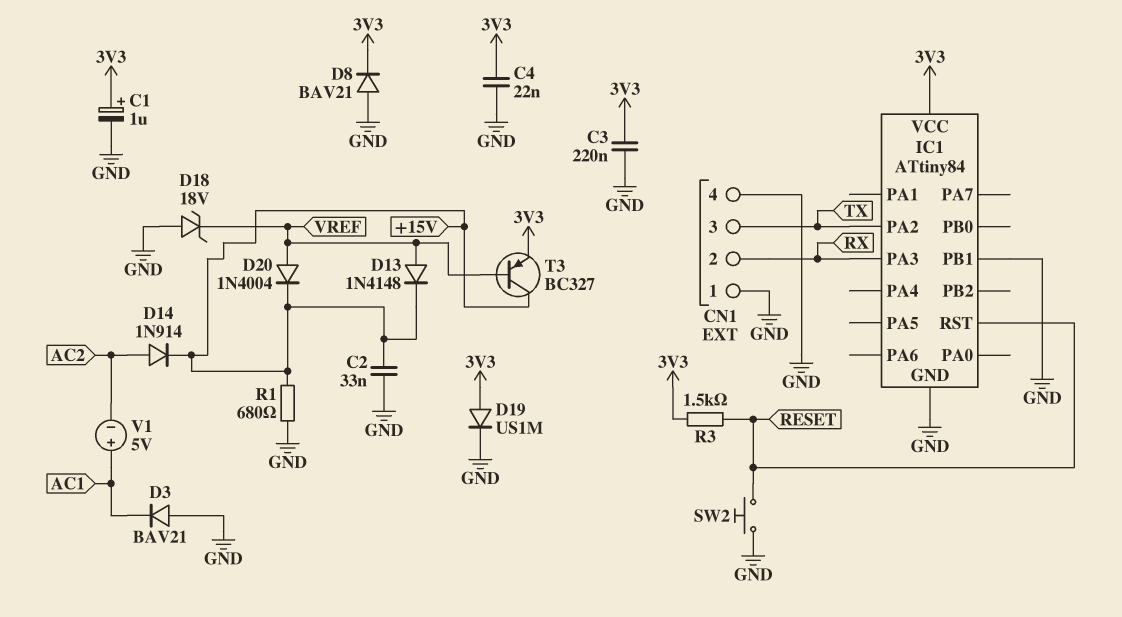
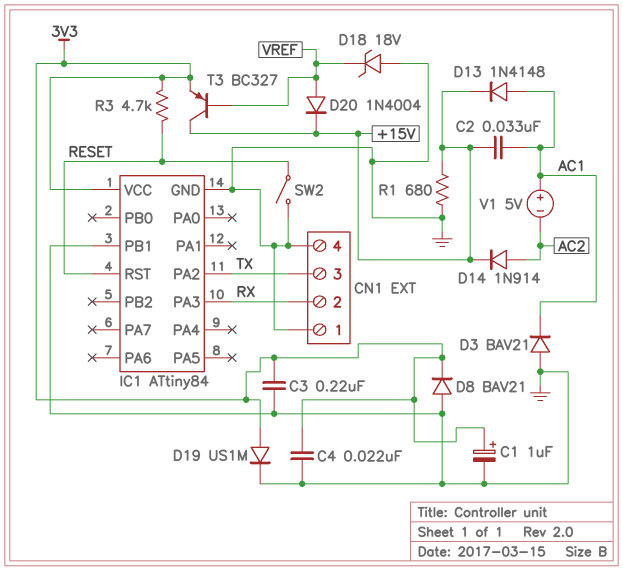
C2: 33nF (+15V, GND) -> 33nF (+15V, AC1)
D13: diode 1N4148 (A VREF, K +15V) -> diode 1N4148 (A AC1, K +15V)
R3: 1.5k (3V3, RESET) -> 4.7k (3V3, RESET)
SW2: button (GND, RESET) -> switch (GND, RESET)

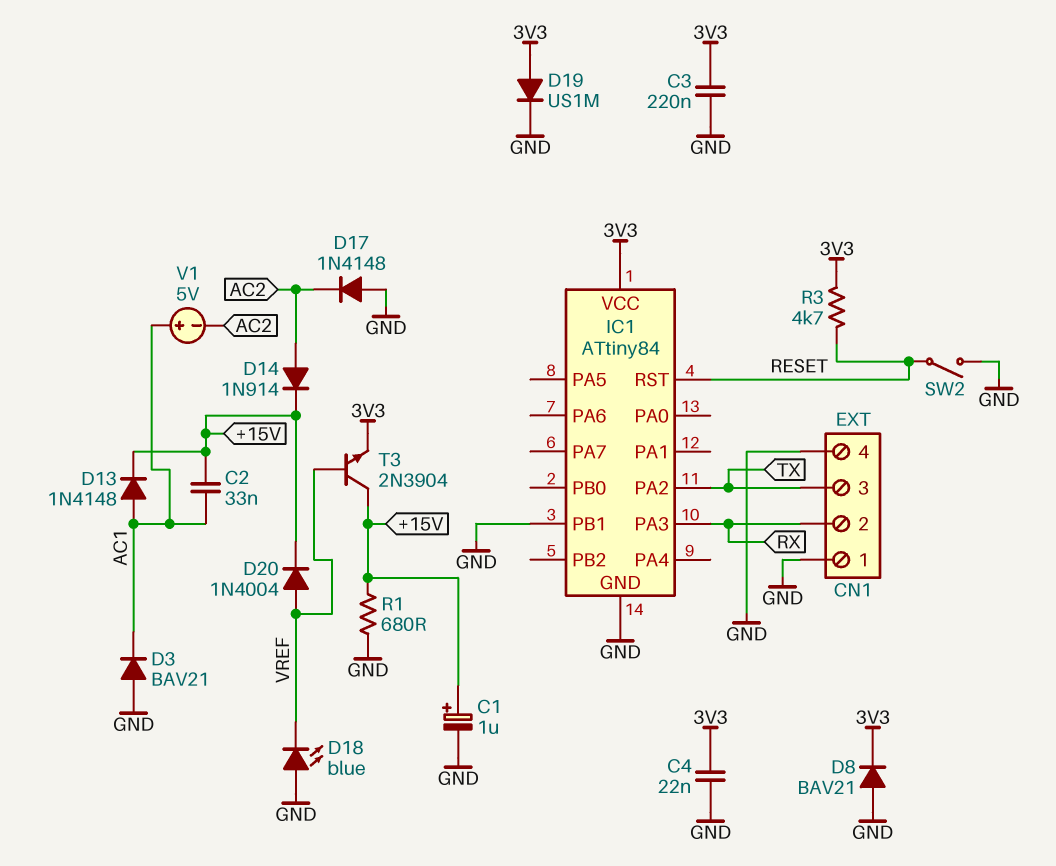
C1: 1uF (plus 3V3, minus GND) -> 1uF (plus +15V, minus GND)
D17: none -> diode 1N4148 (A GND, K AC2)
D18: zener 18V (A GND, K VREF) -> LED blue (A GND, K VREF)
T3: PNP BC327 (B VREF, C +15V, E 3V3) -> NPN 2N3904 (B VREF, C +15V, E 3V3)

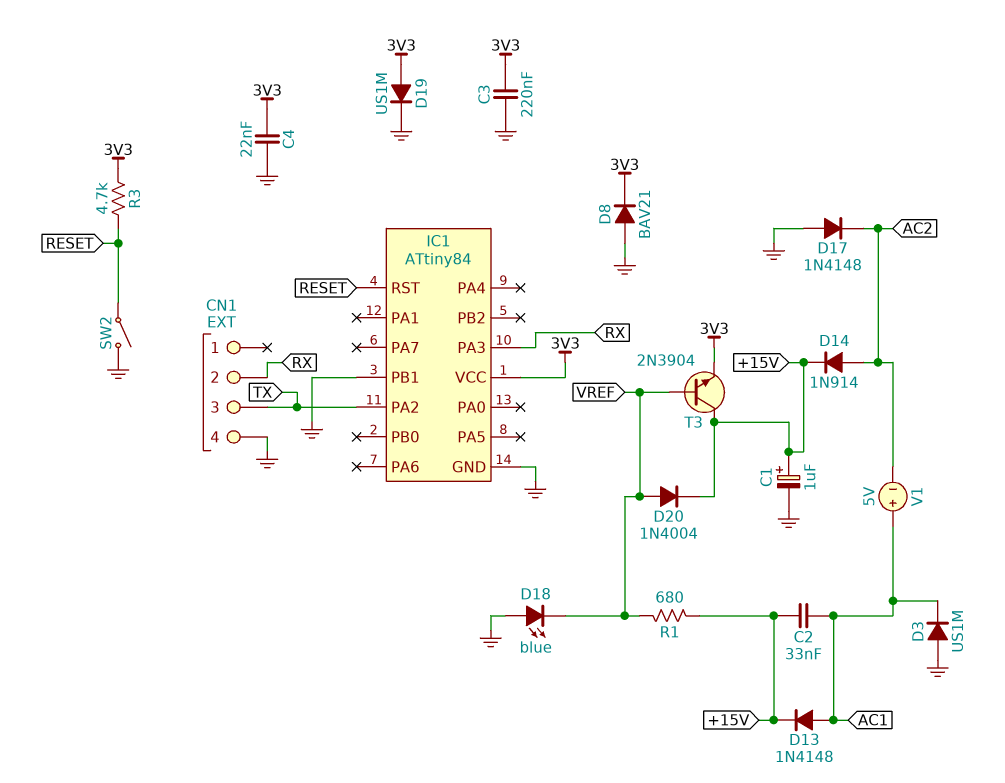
CN1 pin 1: GND -> none
D3: diode BAV21 (A GND, K AC1) -> diode US1M (A GND, K AC1)
R1: 680 (+15V, GND) -> 680 (+15V, VREF)

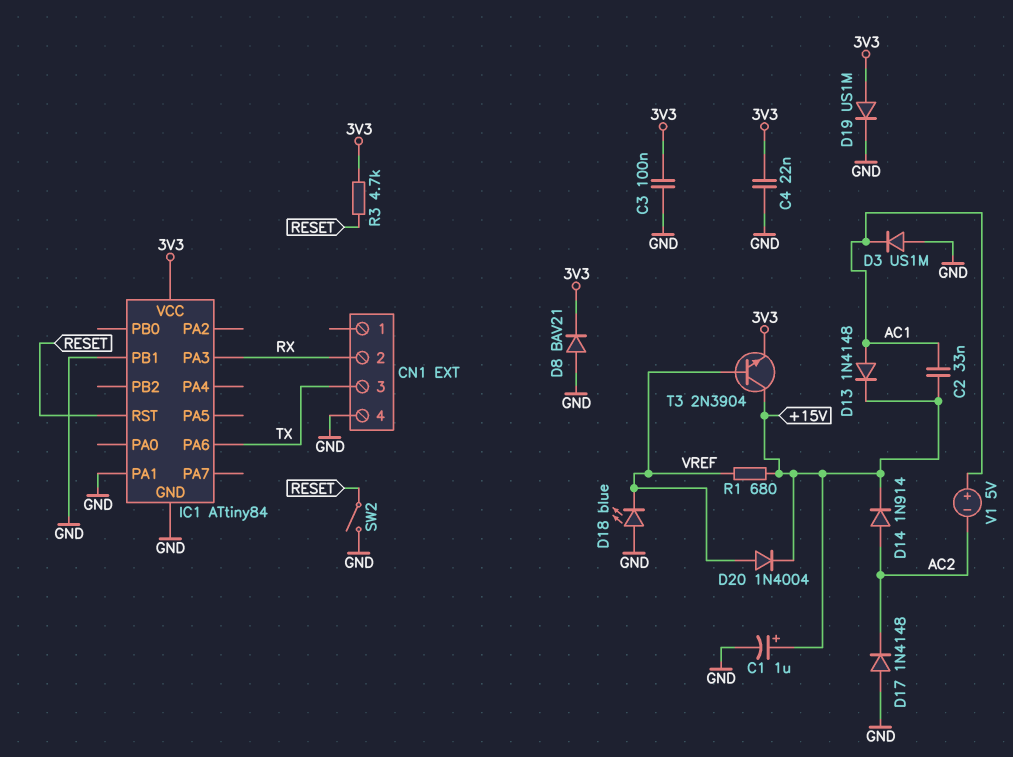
C3: 220nF (3V3, GND) -> 100nF (3V3, GND)
IC1 pin PA1: none -> GND
IC1 pin PA2: TX -> none
IC1 pin PA6: none -> TX

